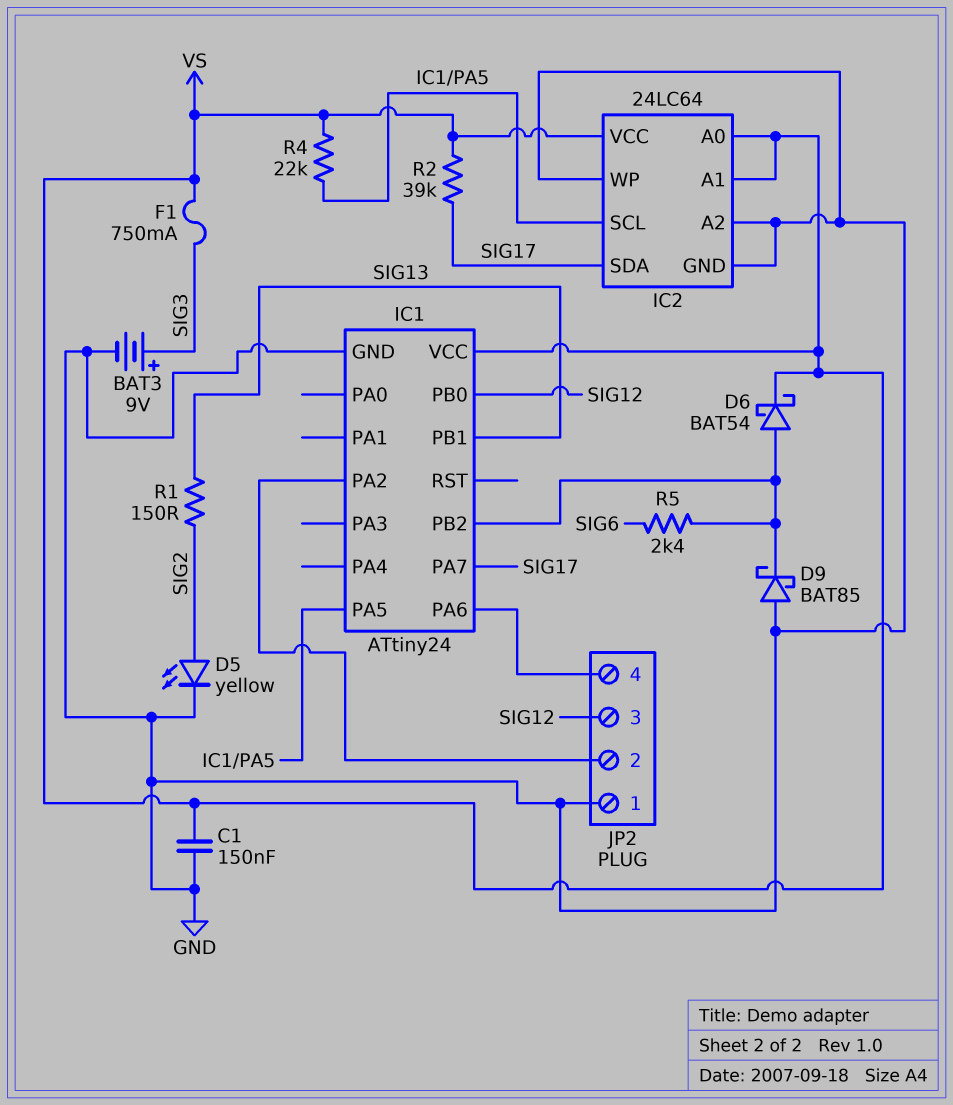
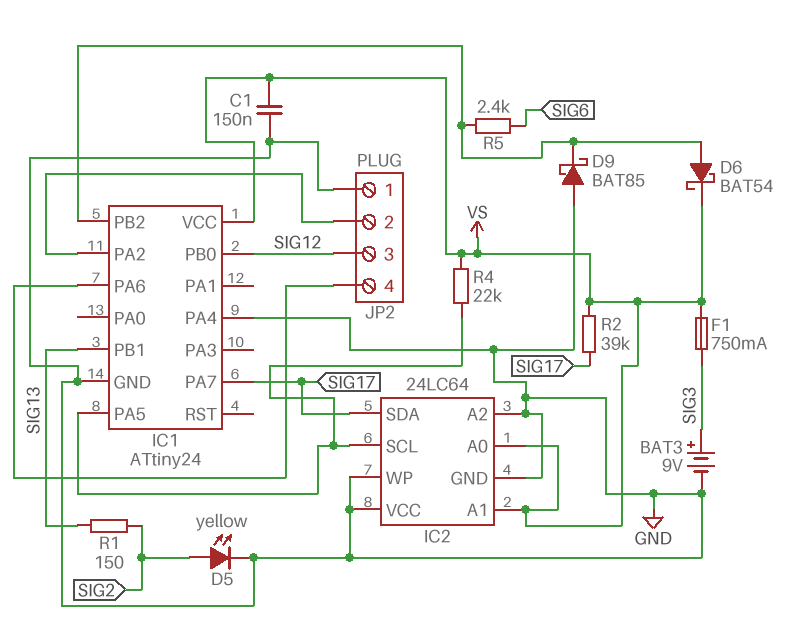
IC1 pin PA4: none -> GND
IC2 pin VCC: VS -> GND

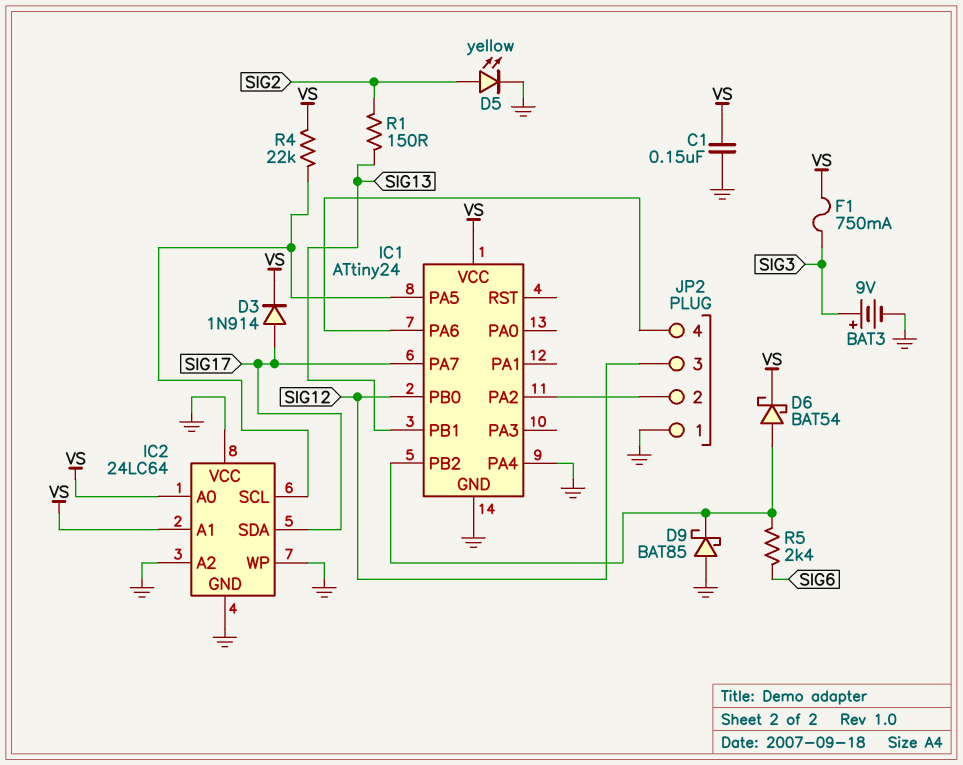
D3: none -> diode 1N914 (A SIG17, K VS)
R2: 39k (SIG17, VS) -> none

